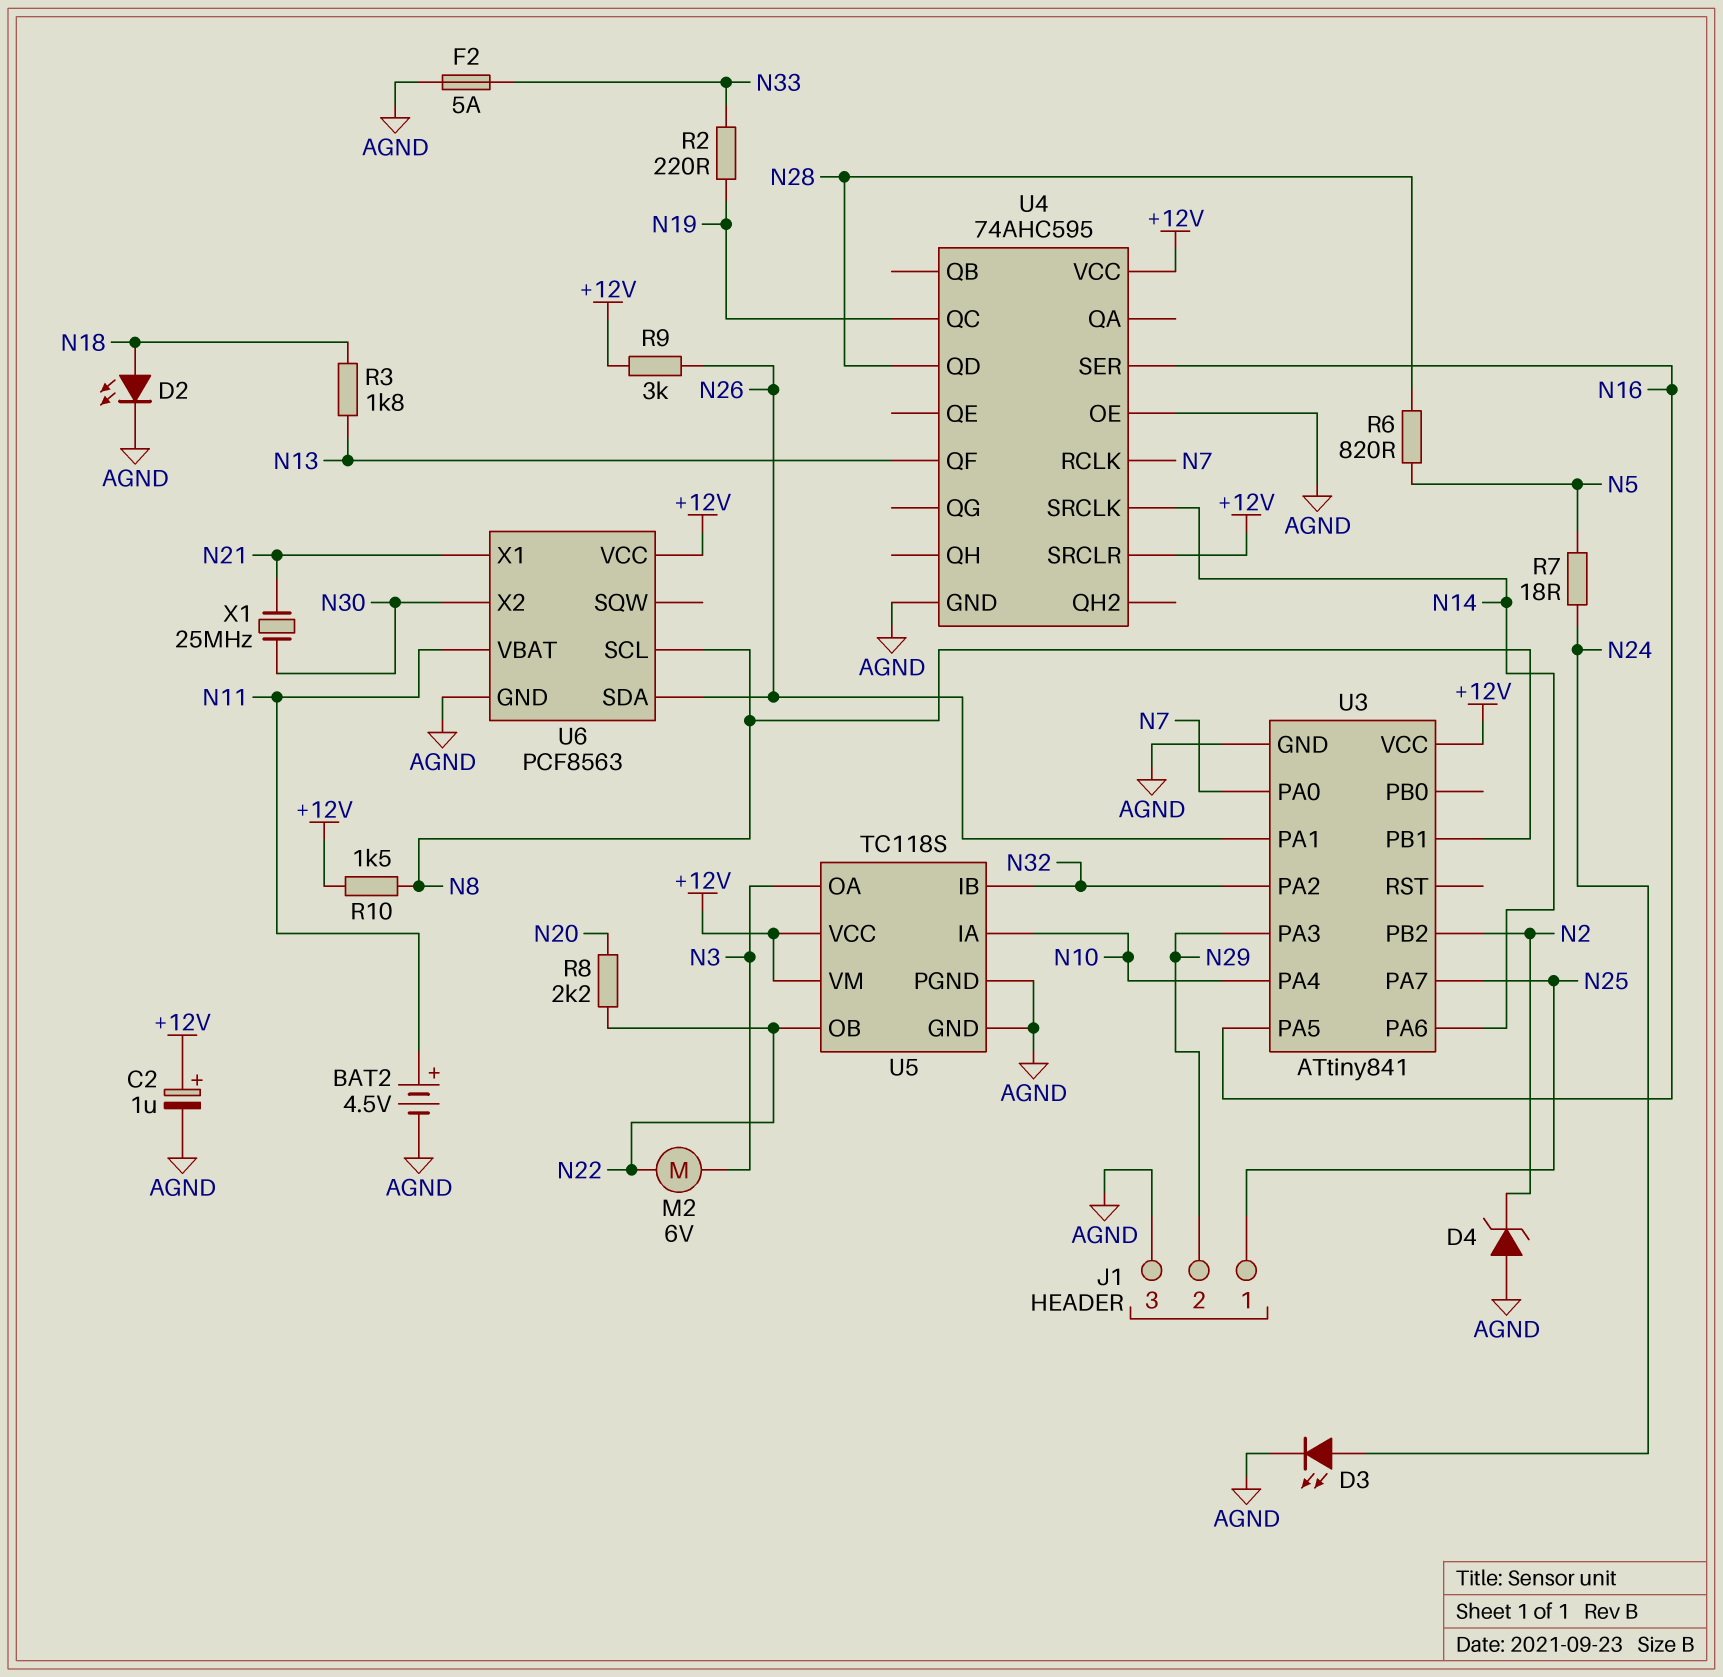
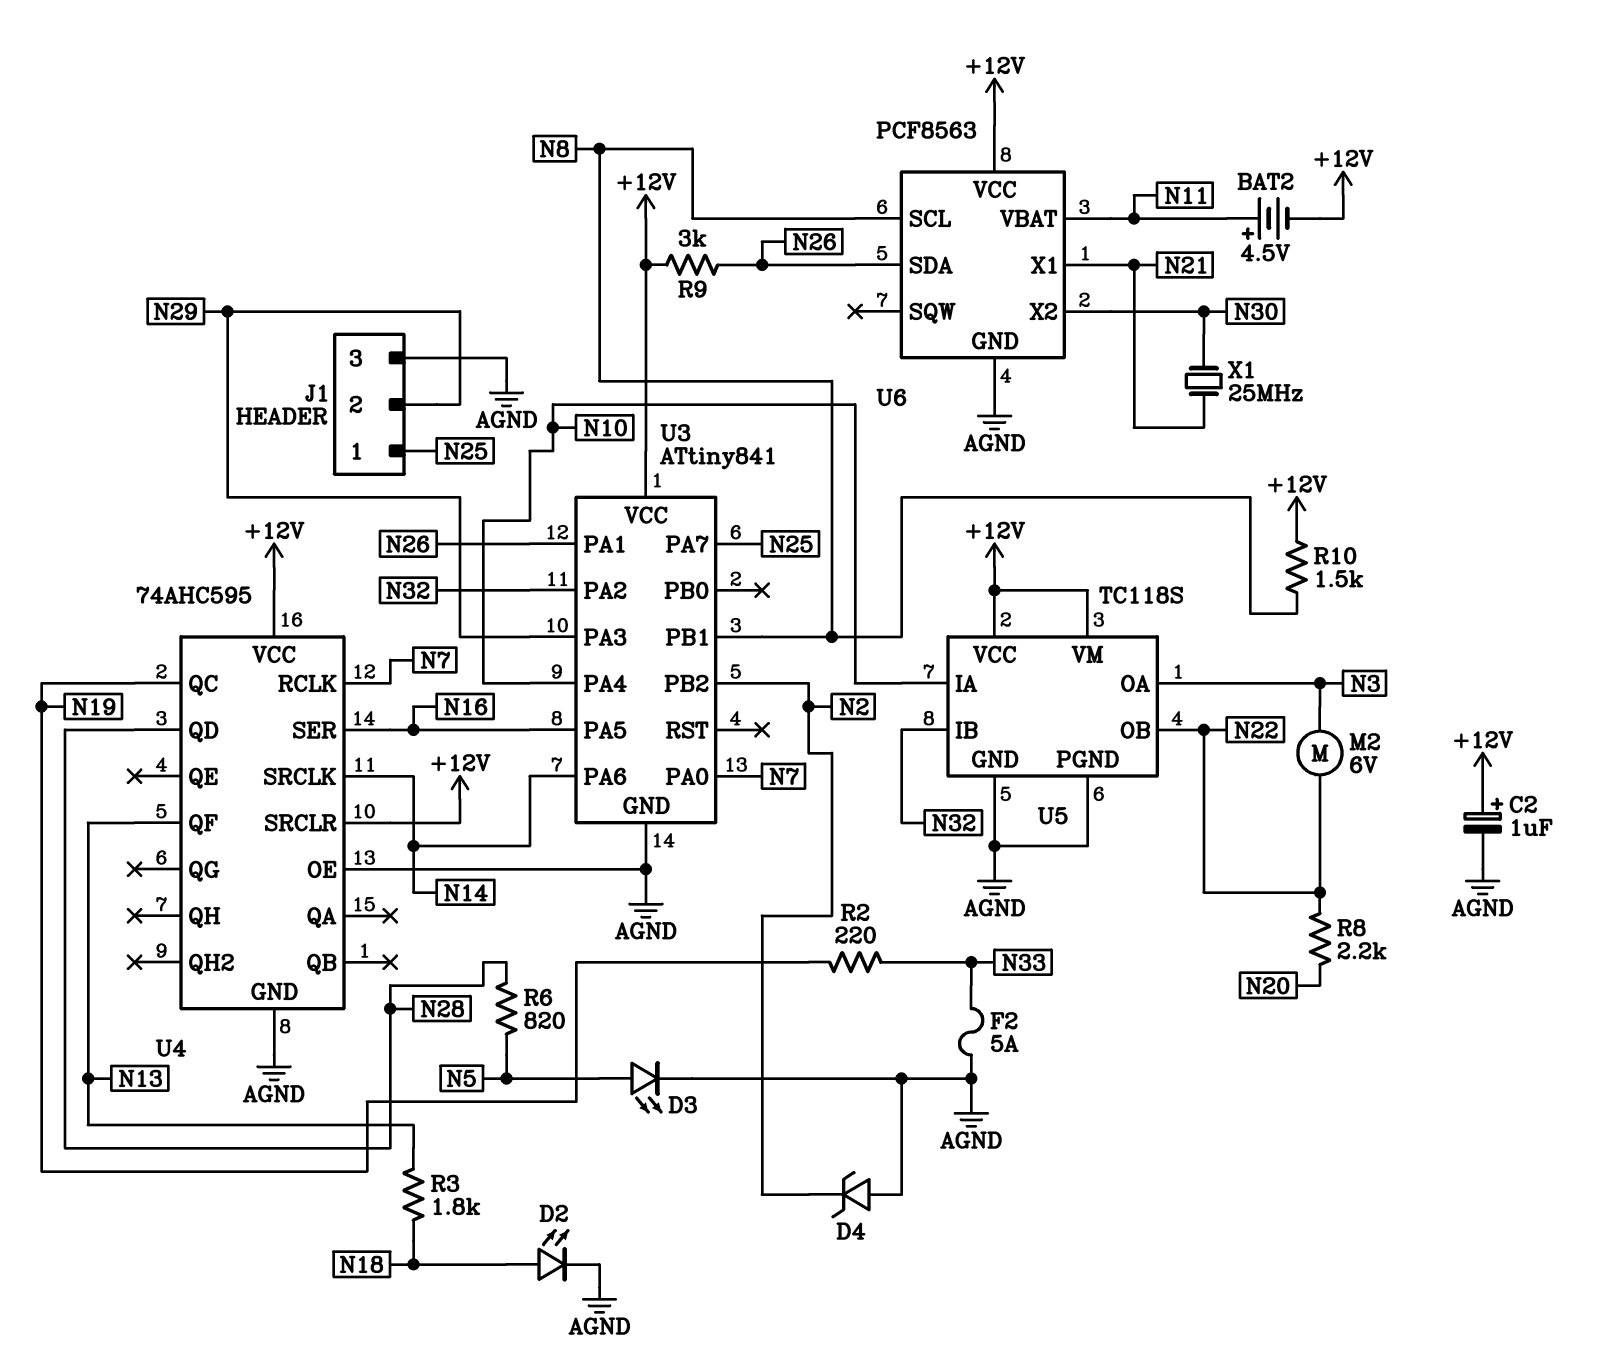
BAT2: 4.5V (plus N11, minus AGND) -> 4.5V (plus N11, minus +12V)
D3: LED (A N24, K AGND) -> LED (A N5, K AGND)
R7: 18 (N5, N24) -> none

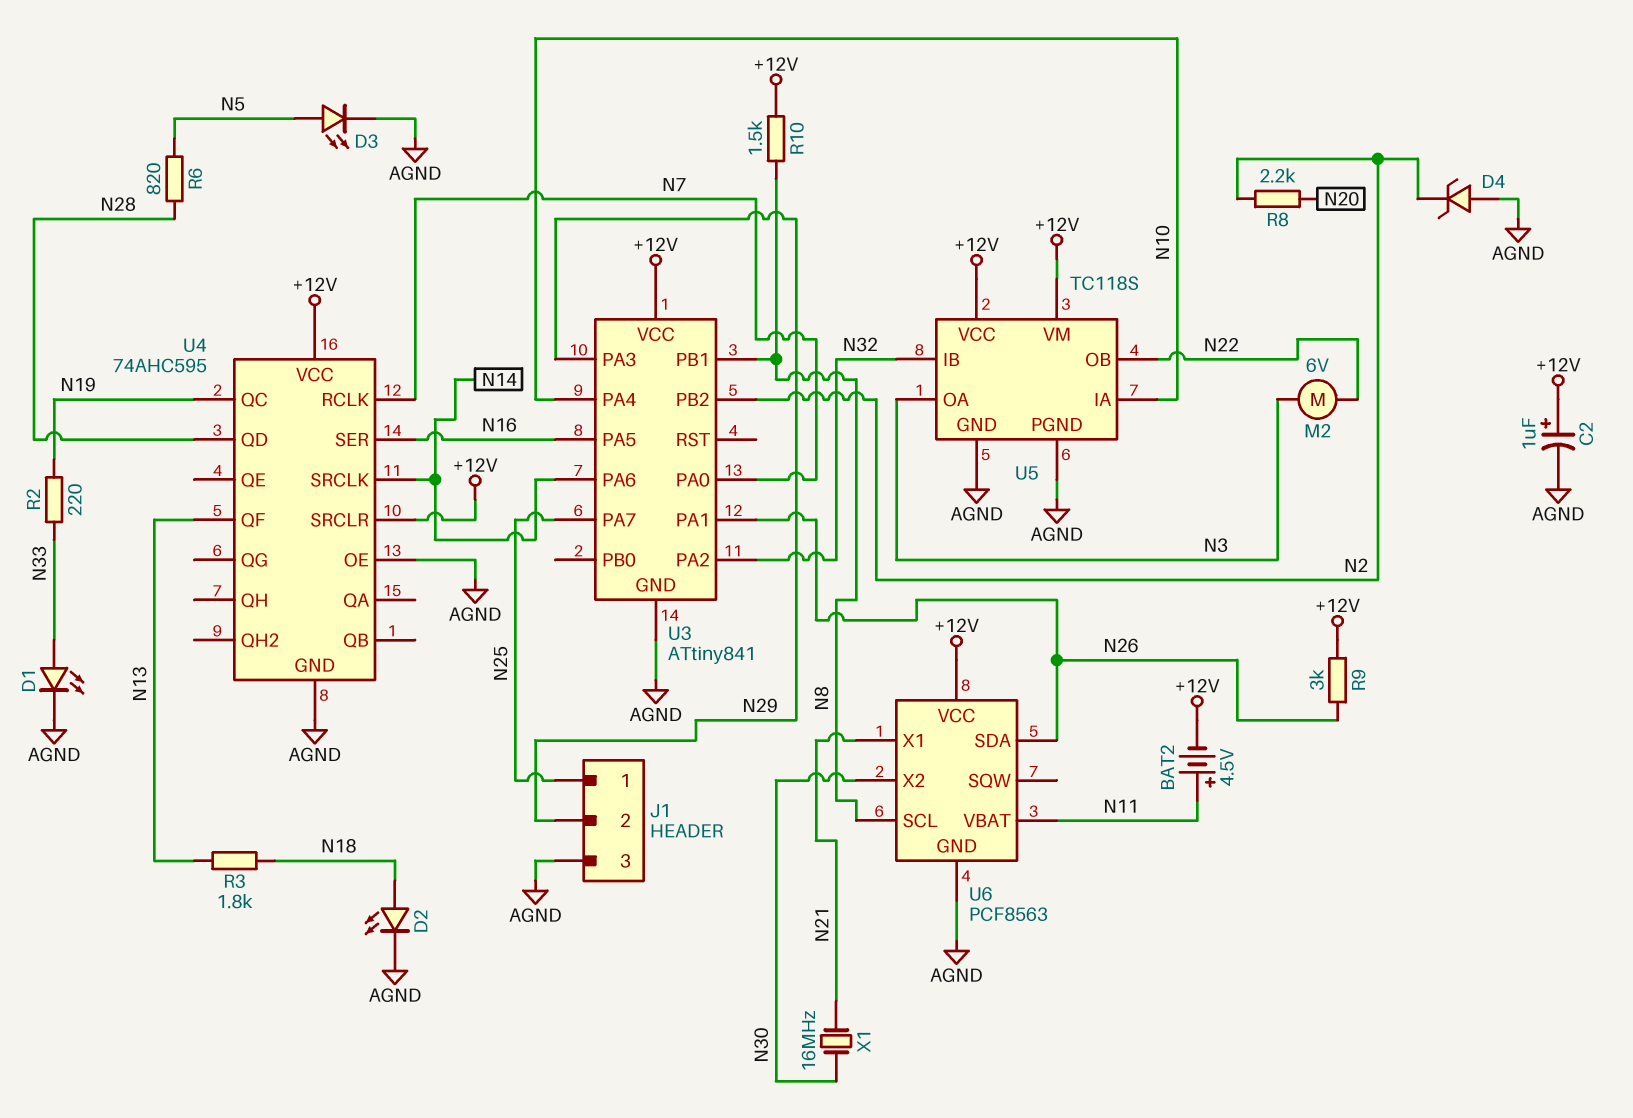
D1: none -> LED (A N33, K AGND)
F2: 5A (AGND, N33) -> none
R8: 2.2k (N20, N22) -> 2.2k (N2, N20)
X1: 25MHz (N21, N30) -> 16MHz (N21, N30)

